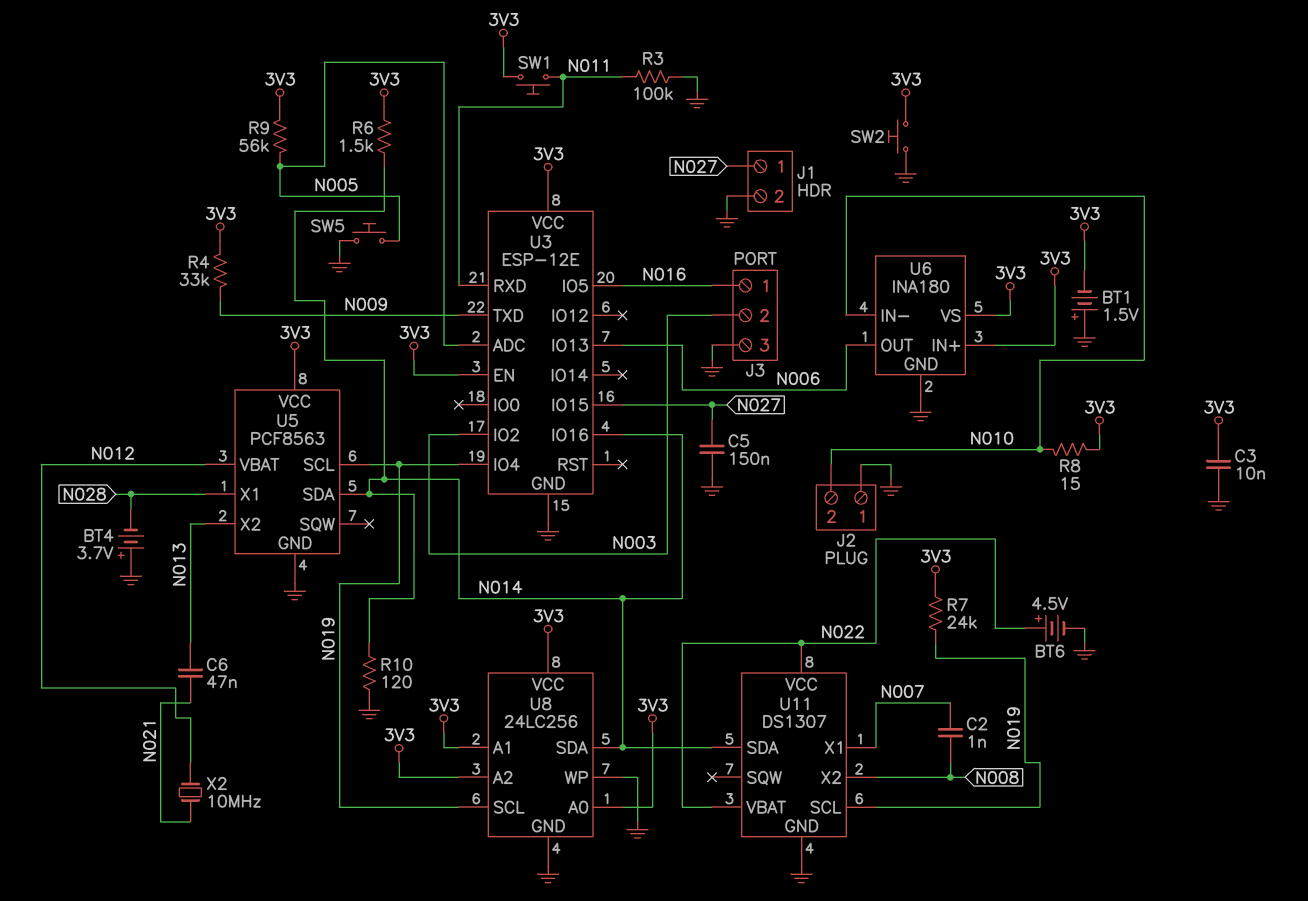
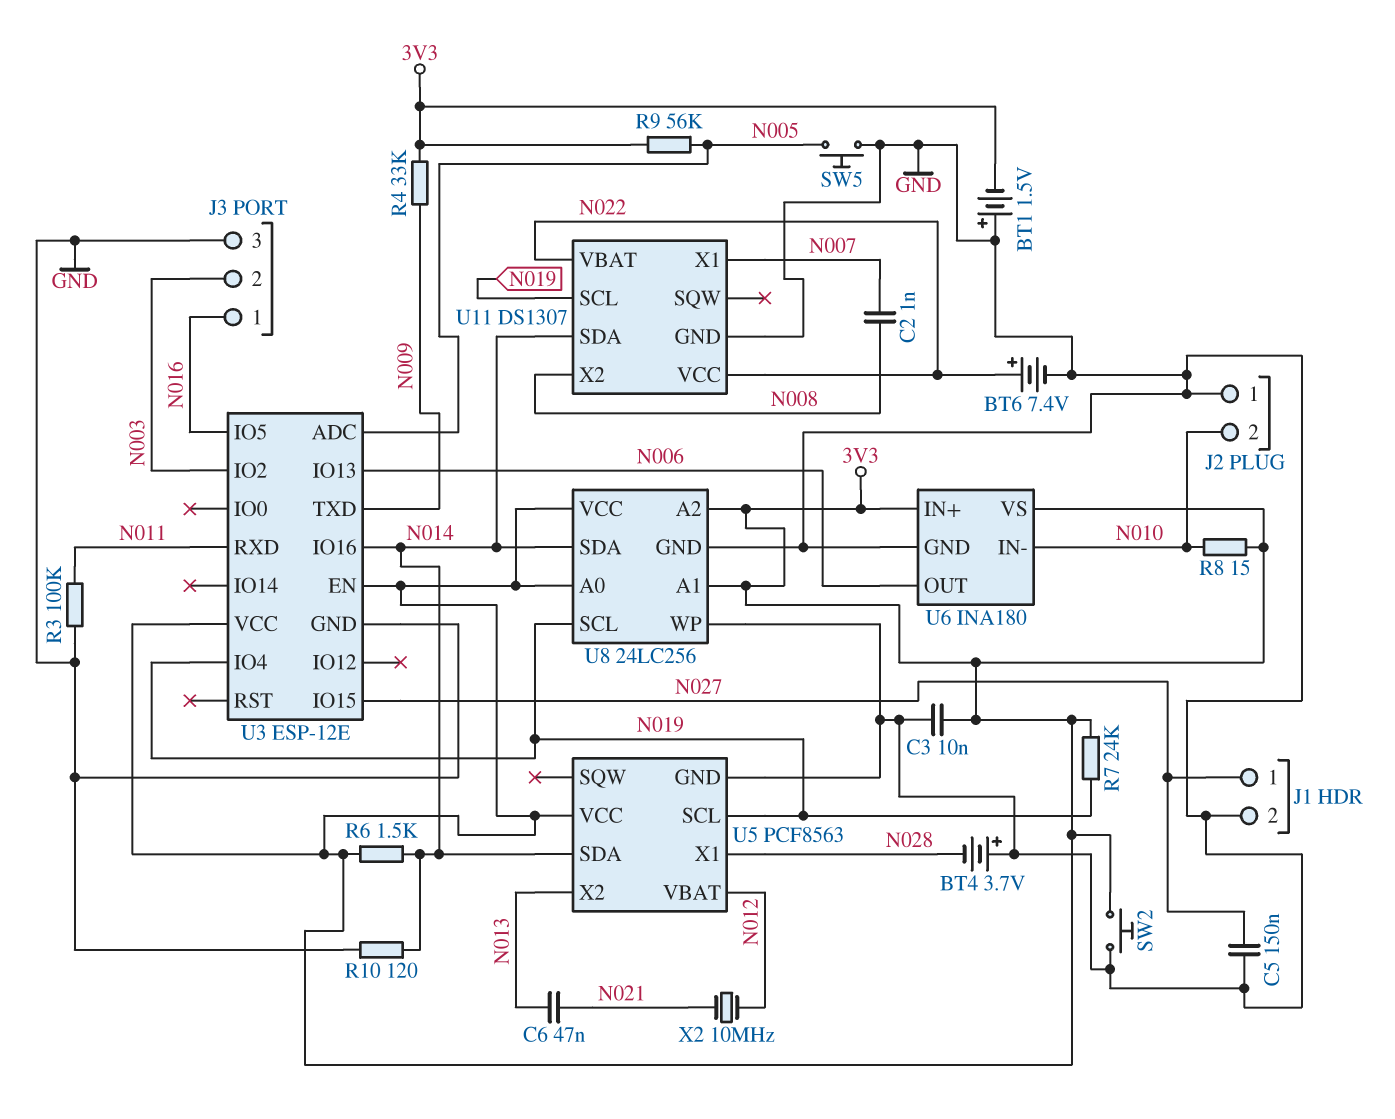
BT6: 4.5V (plus N022, minus GND) -> 7.4V (plus N022, minus GND)
SW1: button (3V3, N011) -> none

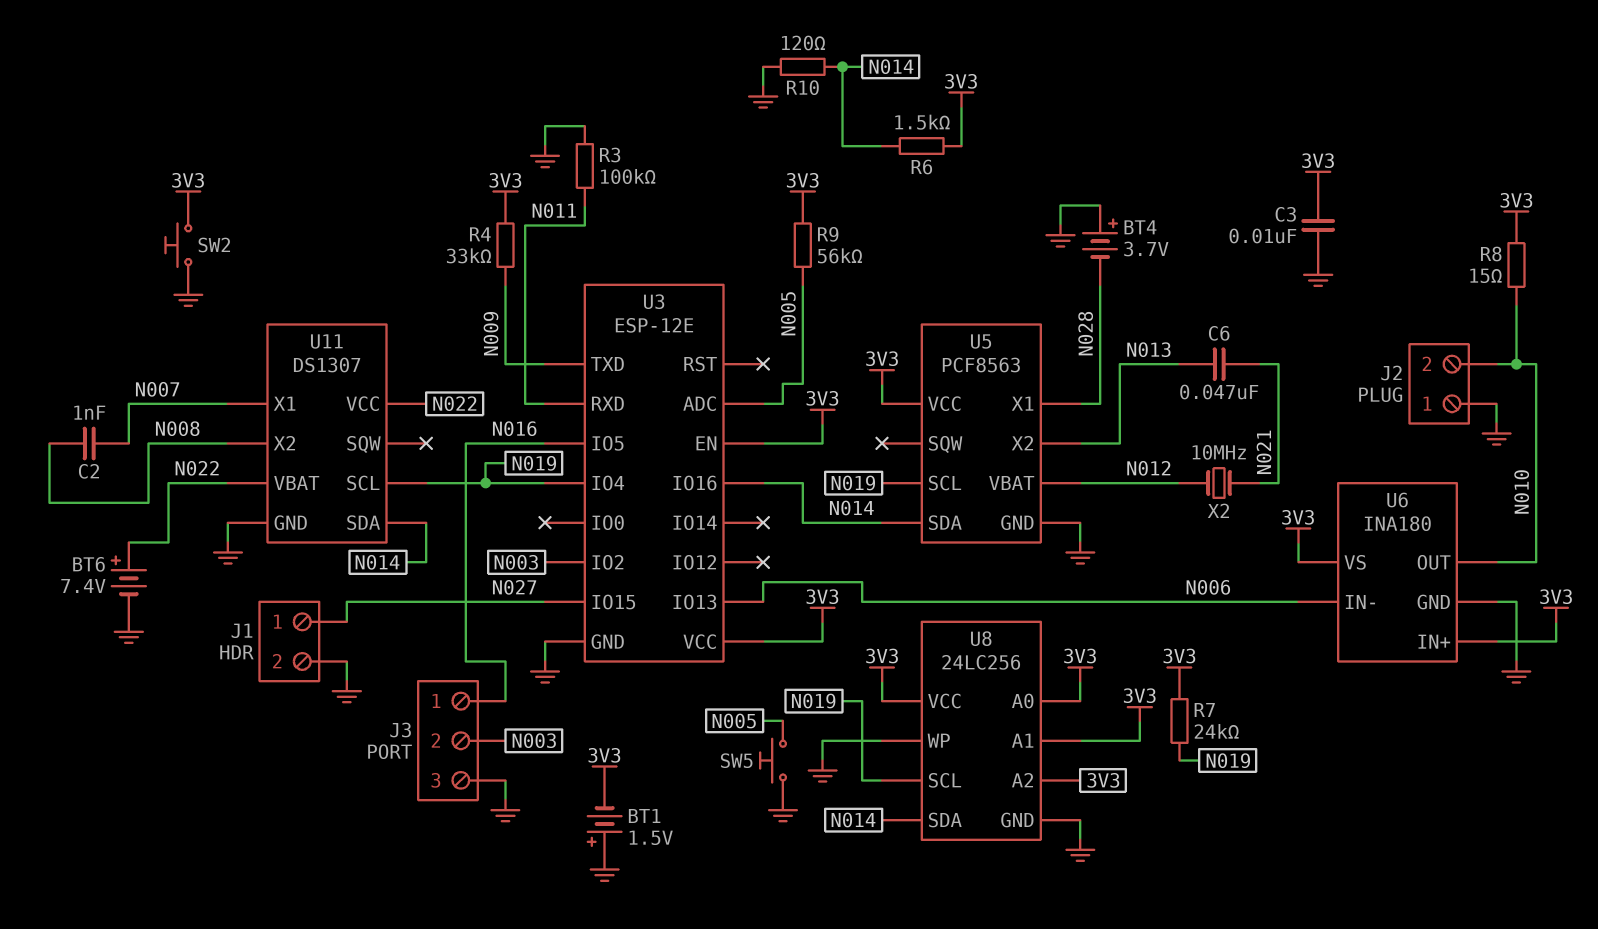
C5: 150nF (GND, N027) -> none
U6 pin IN-: N010 -> N006
U6 pin OUT: N006 -> N010

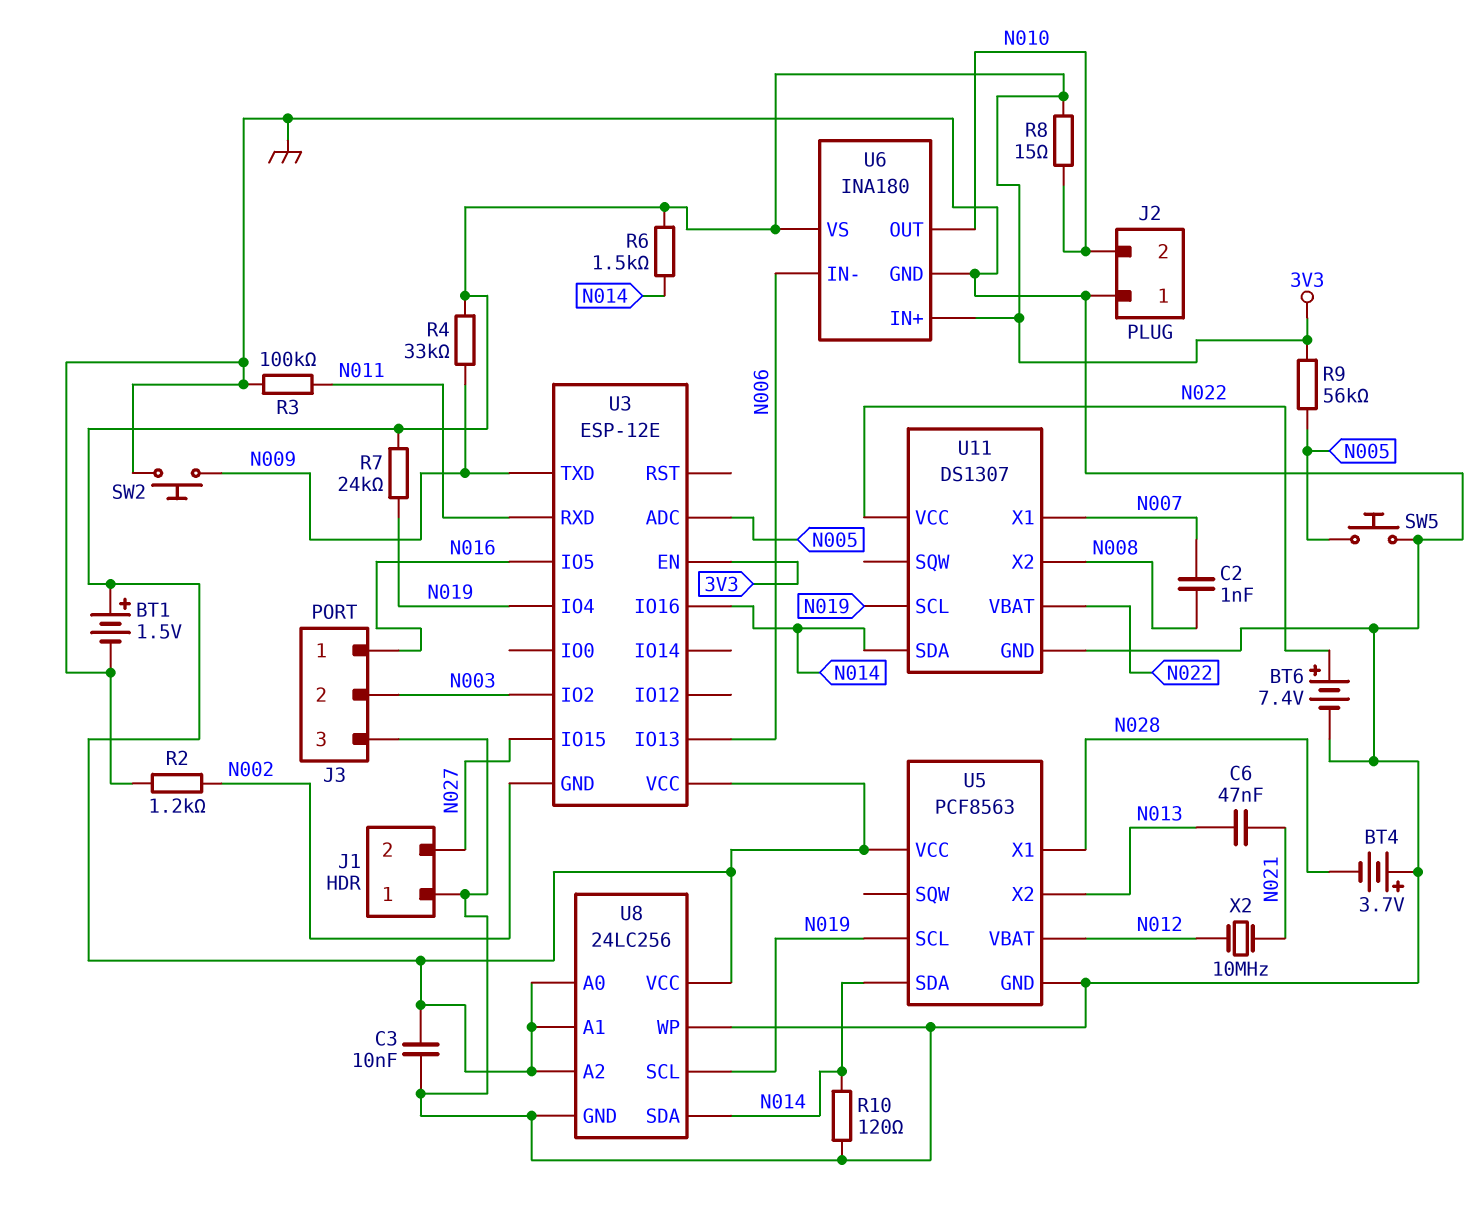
BT1: 1.5V (plus GND, minus 3V3) -> 1.5V (plus 3V3, minus GND)
J1 pin 1: N027 -> GND
J1 pin 2: GND -> N027
R2: none -> 1.2k (GND, N002)
SW2: button (3V3, GND) -> button (GND, N009)
U3 pin GND: GND -> N002

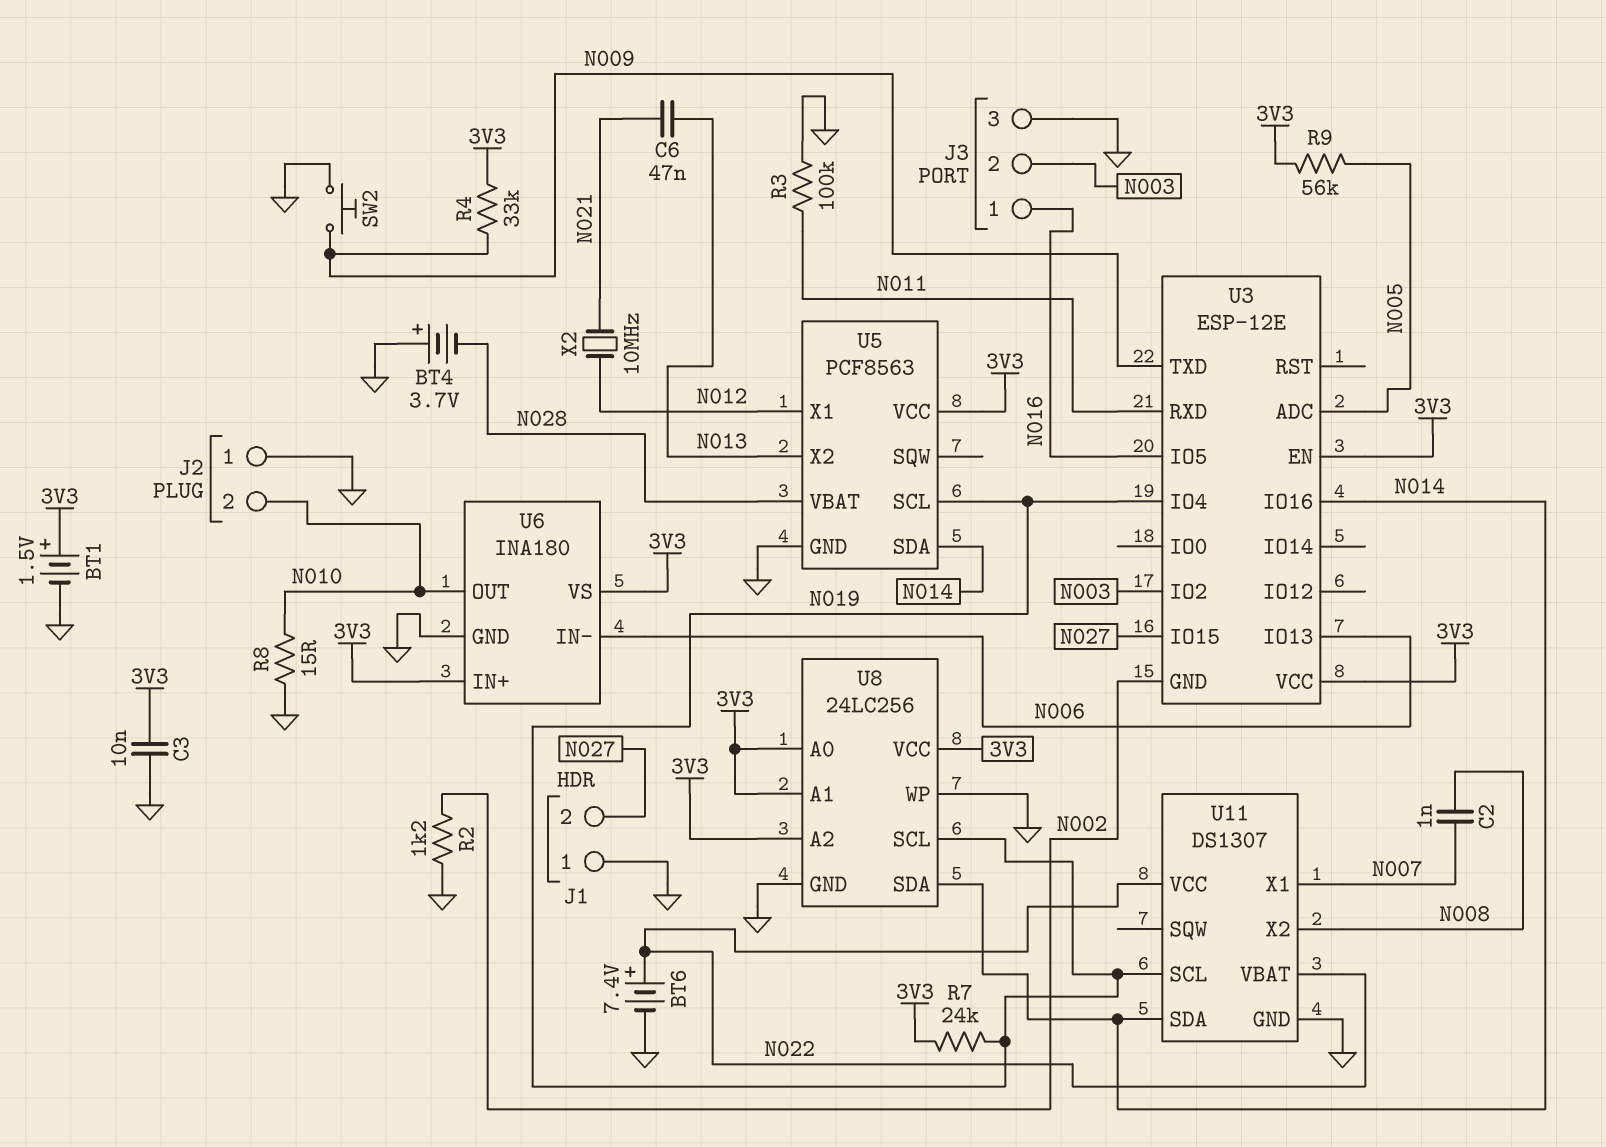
R6: 1.5k (3V3, N014) -> none
R8: 15 (3V3, N010) -> 15 (GND, N010)
R10: 120 (GND, N014) -> none
SW5: button (GND, N005) -> none
U5 pin VBAT: N012 -> N028
U5 pin X1: N028 -> N012

